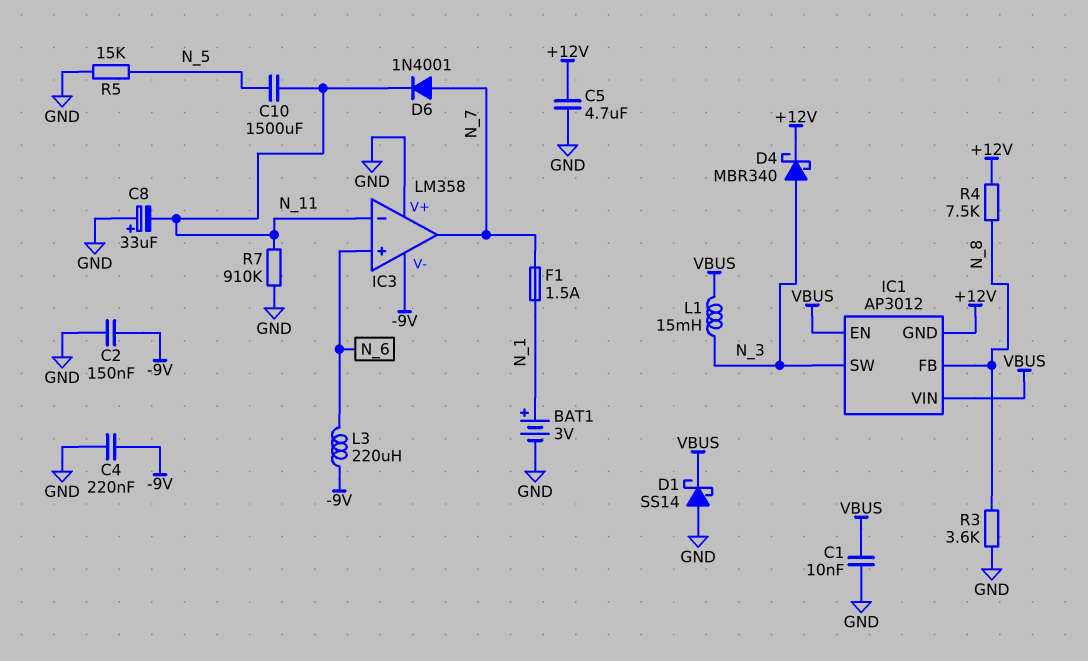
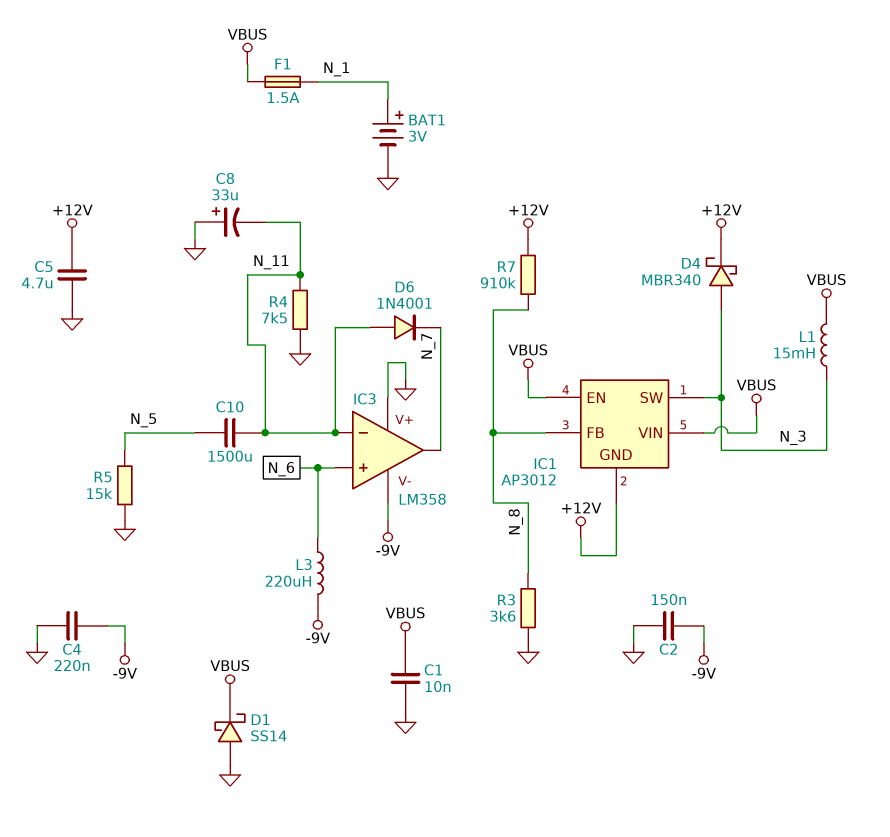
D6: diode 1N4001 (A N_7, K N_11) -> diode 1N4001 (A N_11, K N_7)
F1: 1.5A (N_1, N_7) -> 1.5A (N_1, VBUS)
R4: 7.5k (+12V, N_8) -> 7.5k (GND, N_11)
R7: 910k (GND, N_11) -> 910k (+12V, N_8)

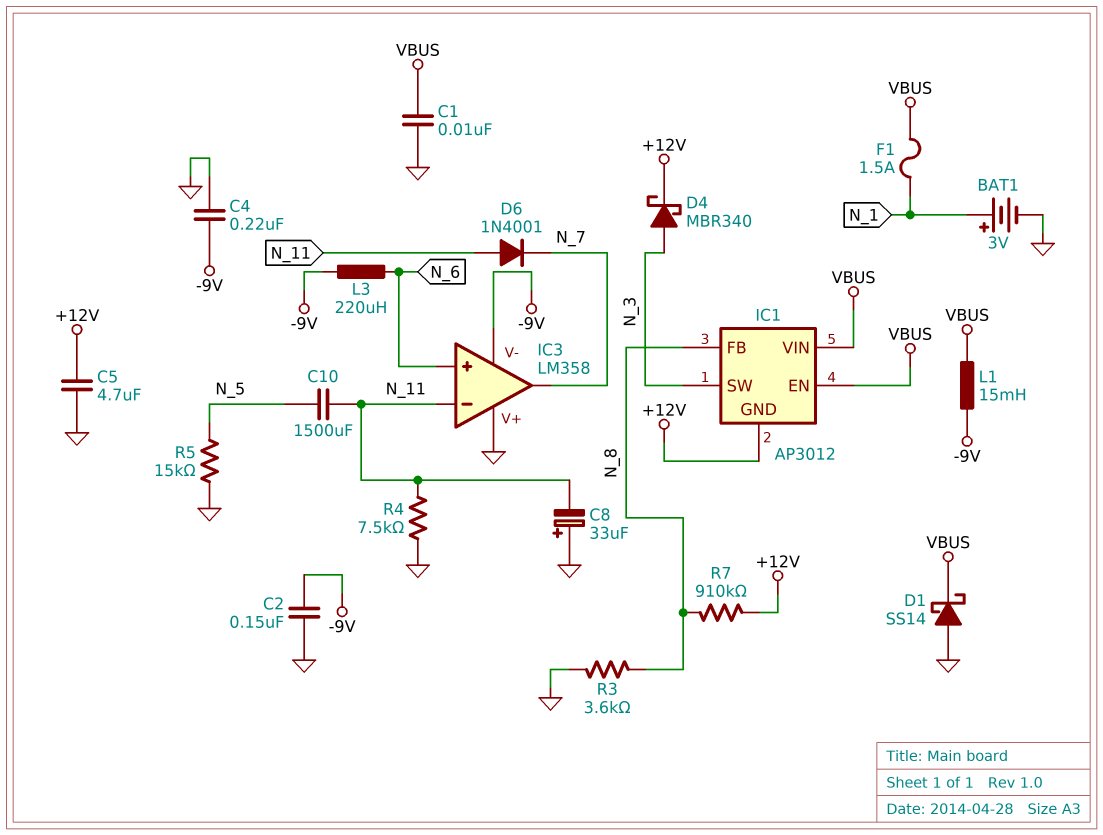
L1: 15mH (N_3, VBUS) -> 15mH (-9V, VBUS)

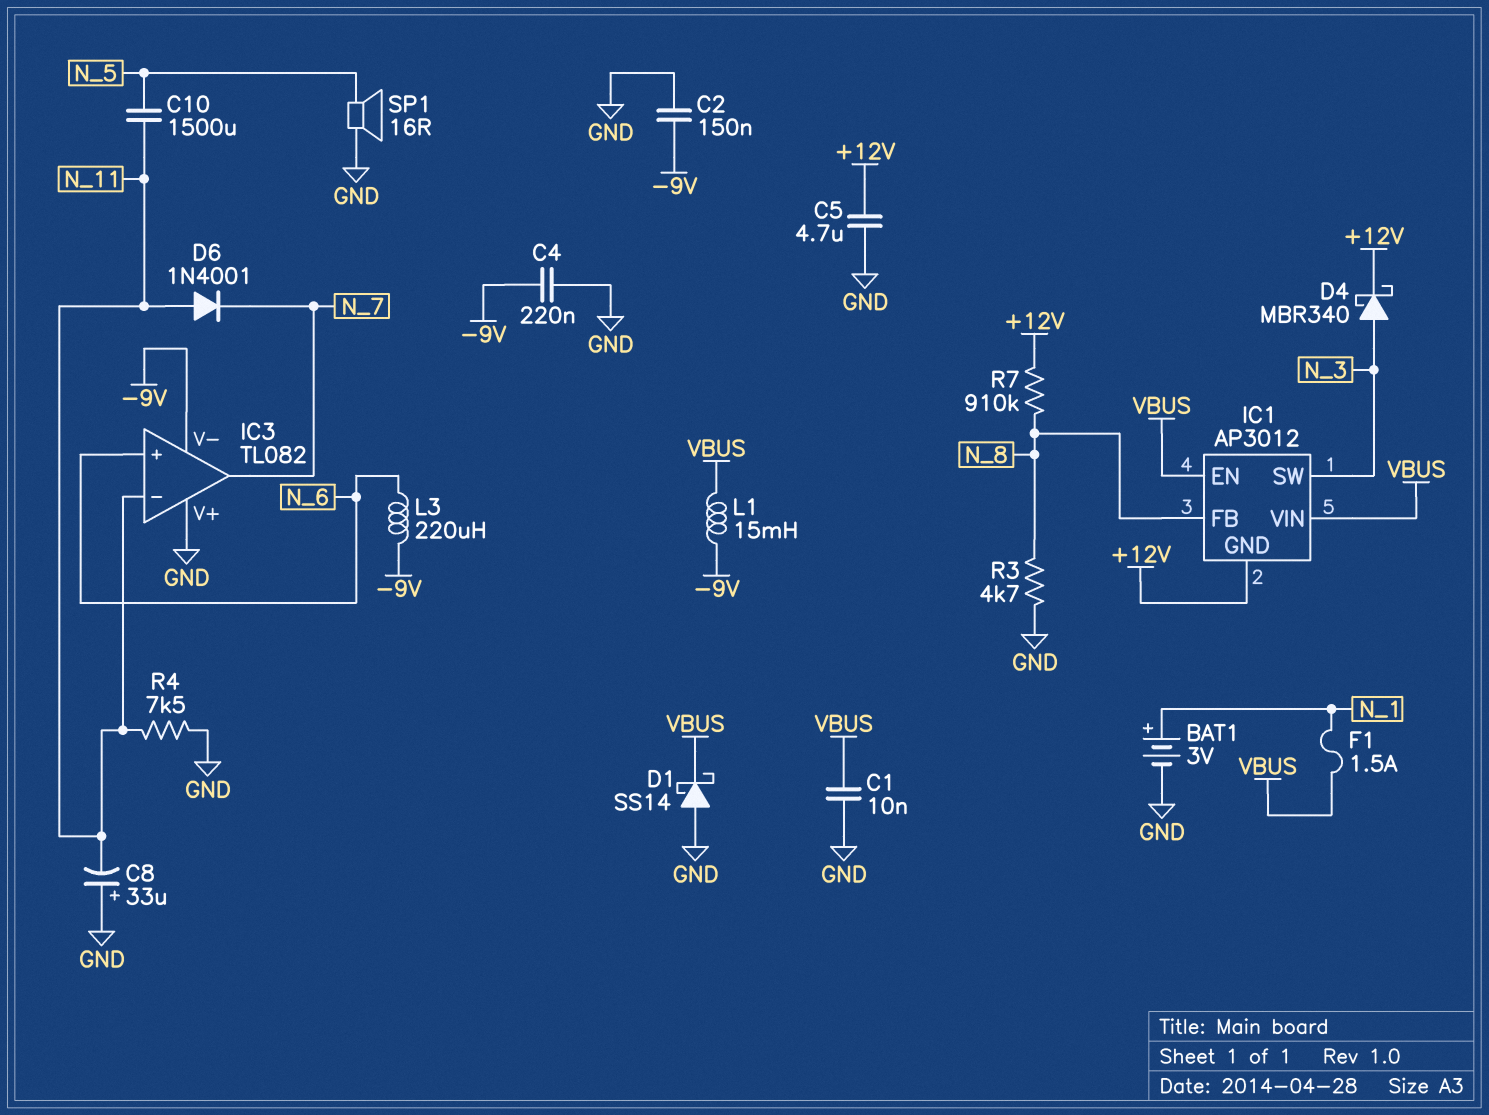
IC3: LM358 -> TL082
R3: 3.6k (GND, N_8) -> 4.7k (GND, N_8)
R5: 15k (GND, N_5) -> none
SP1: none -> speaker 16R (GND, N_5)

